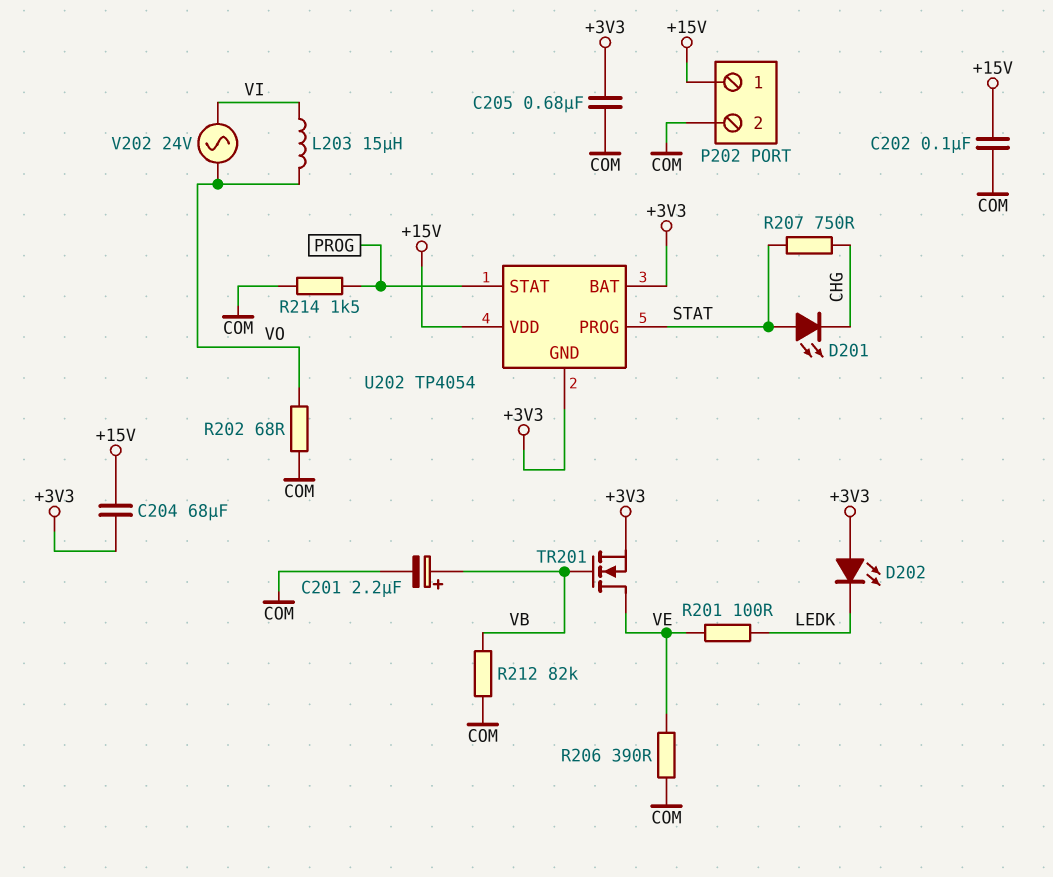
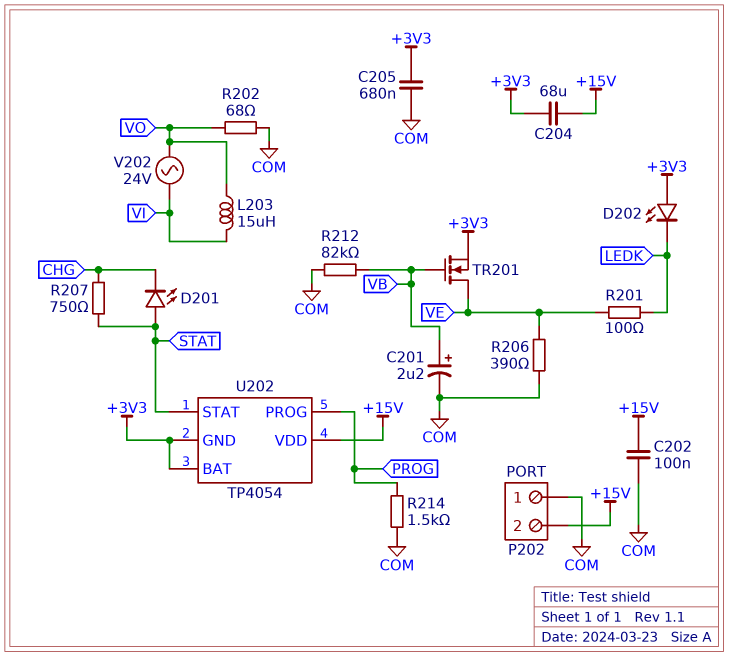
P202 pin 1: +15V -> COM
P202 pin 2: COM -> +15V
U202 pin PROG: STAT -> PROG
U202 pin STAT: PROG -> STAT

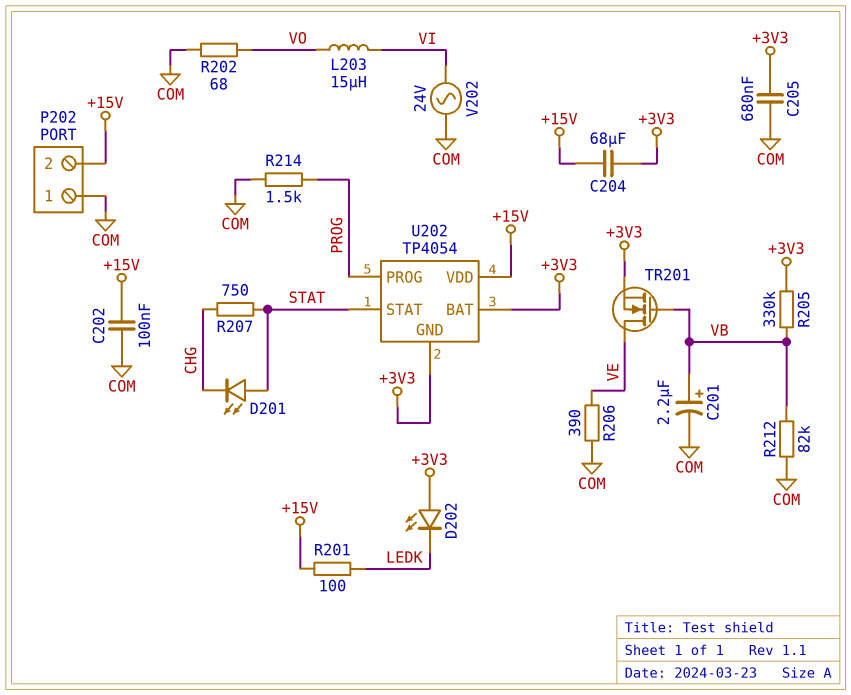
R201: 100 (LEDK, VE) -> 100 (+15V, LEDK)
R205: none -> 330k (+3V3, VB)
V202: AC 24V (VI, VO) -> AC 24V (COM, VI)

